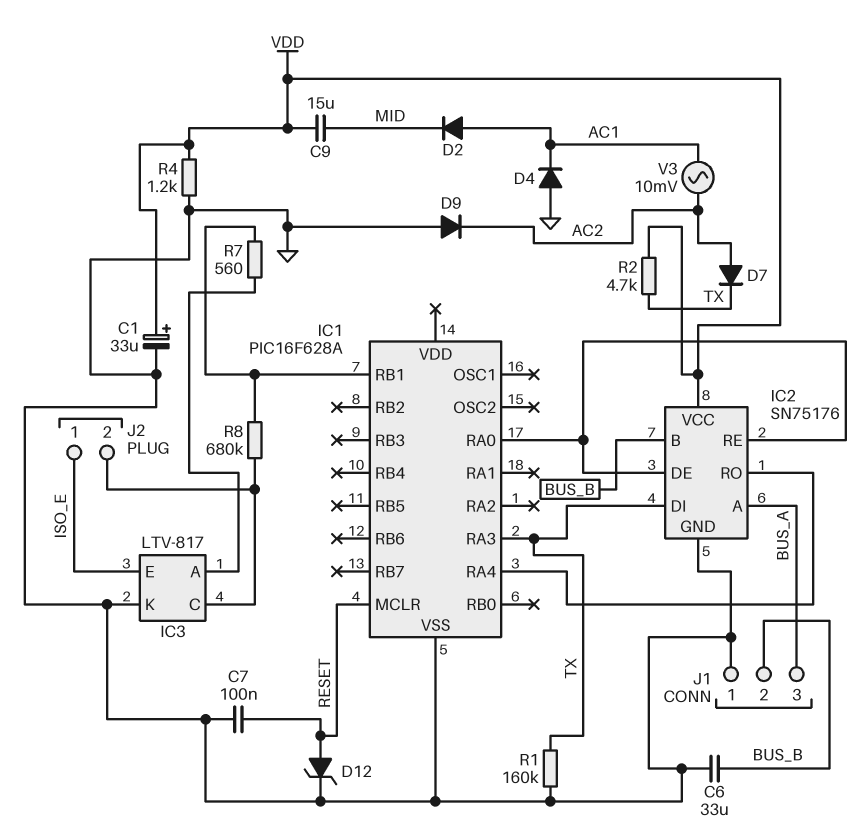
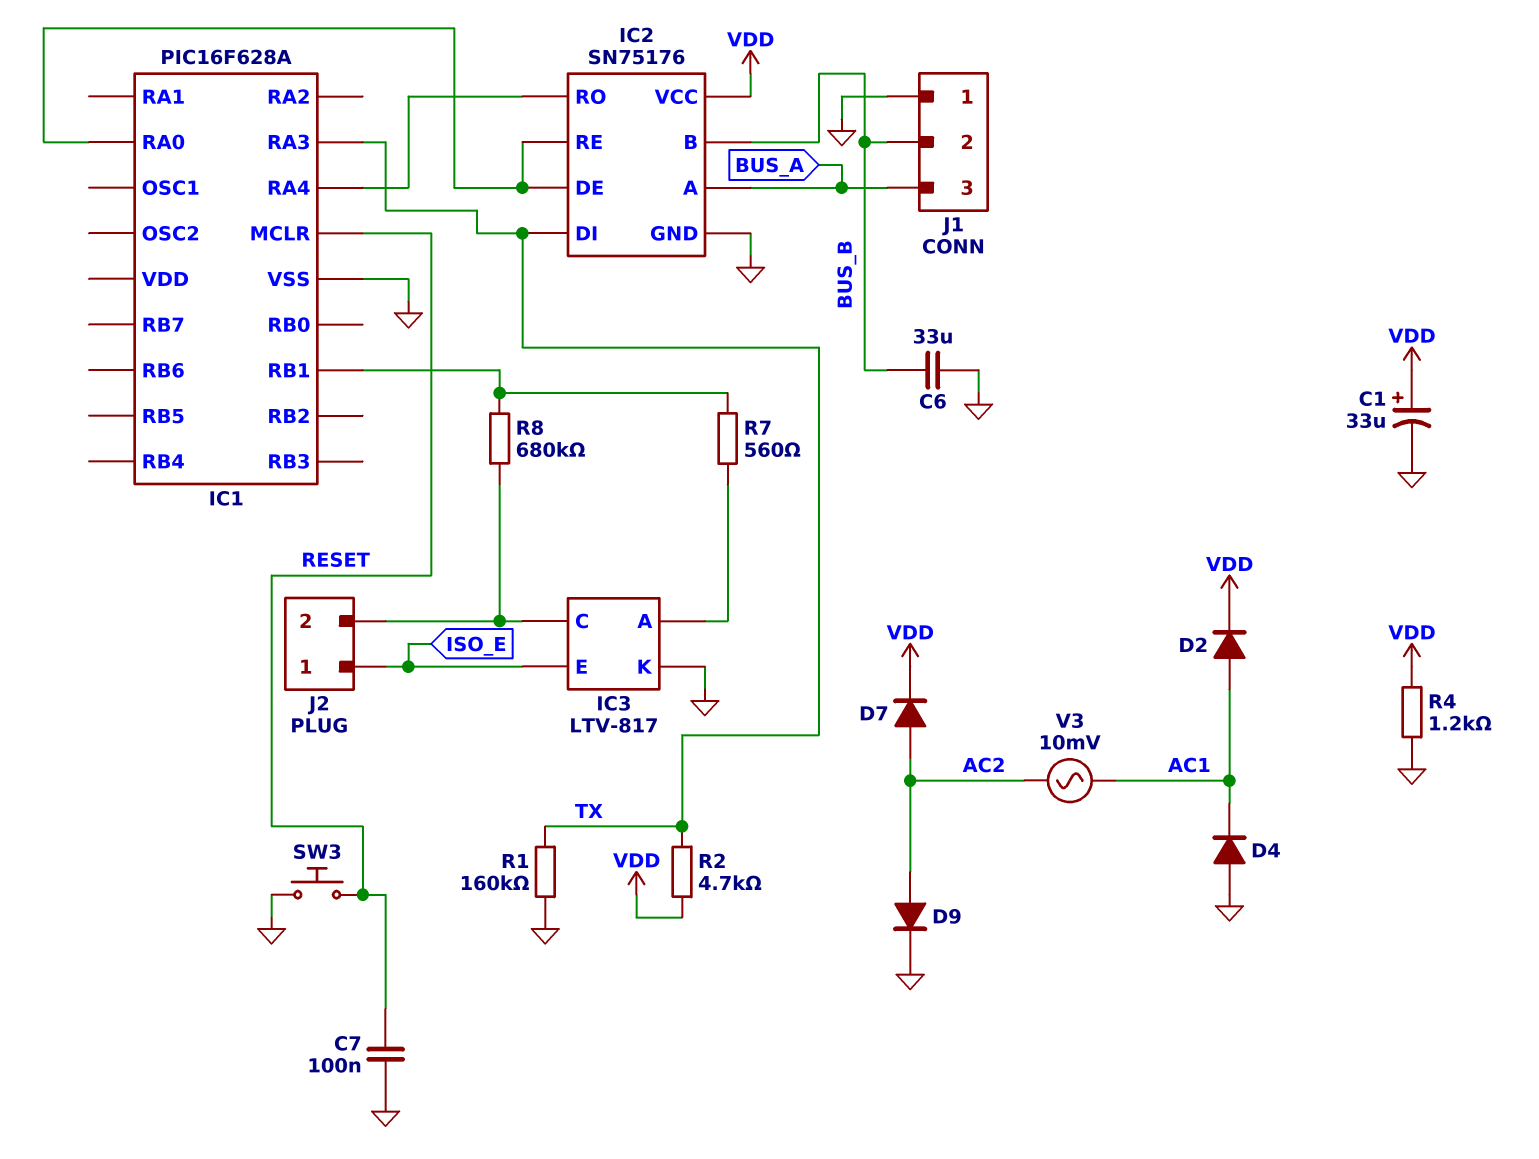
C9: 15uF (MID, VDD) -> none
D2: diode (A AC1, K MID) -> diode (A AC1, K VDD)
D7: diode (A AC2, K TX) -> diode (A AC2, K VDD)
D9: diode (A GND, K AC2) -> diode (A AC2, K GND)
D12: zener (A RESET, K GND) -> none
SW3: none -> button (GND, RESET)

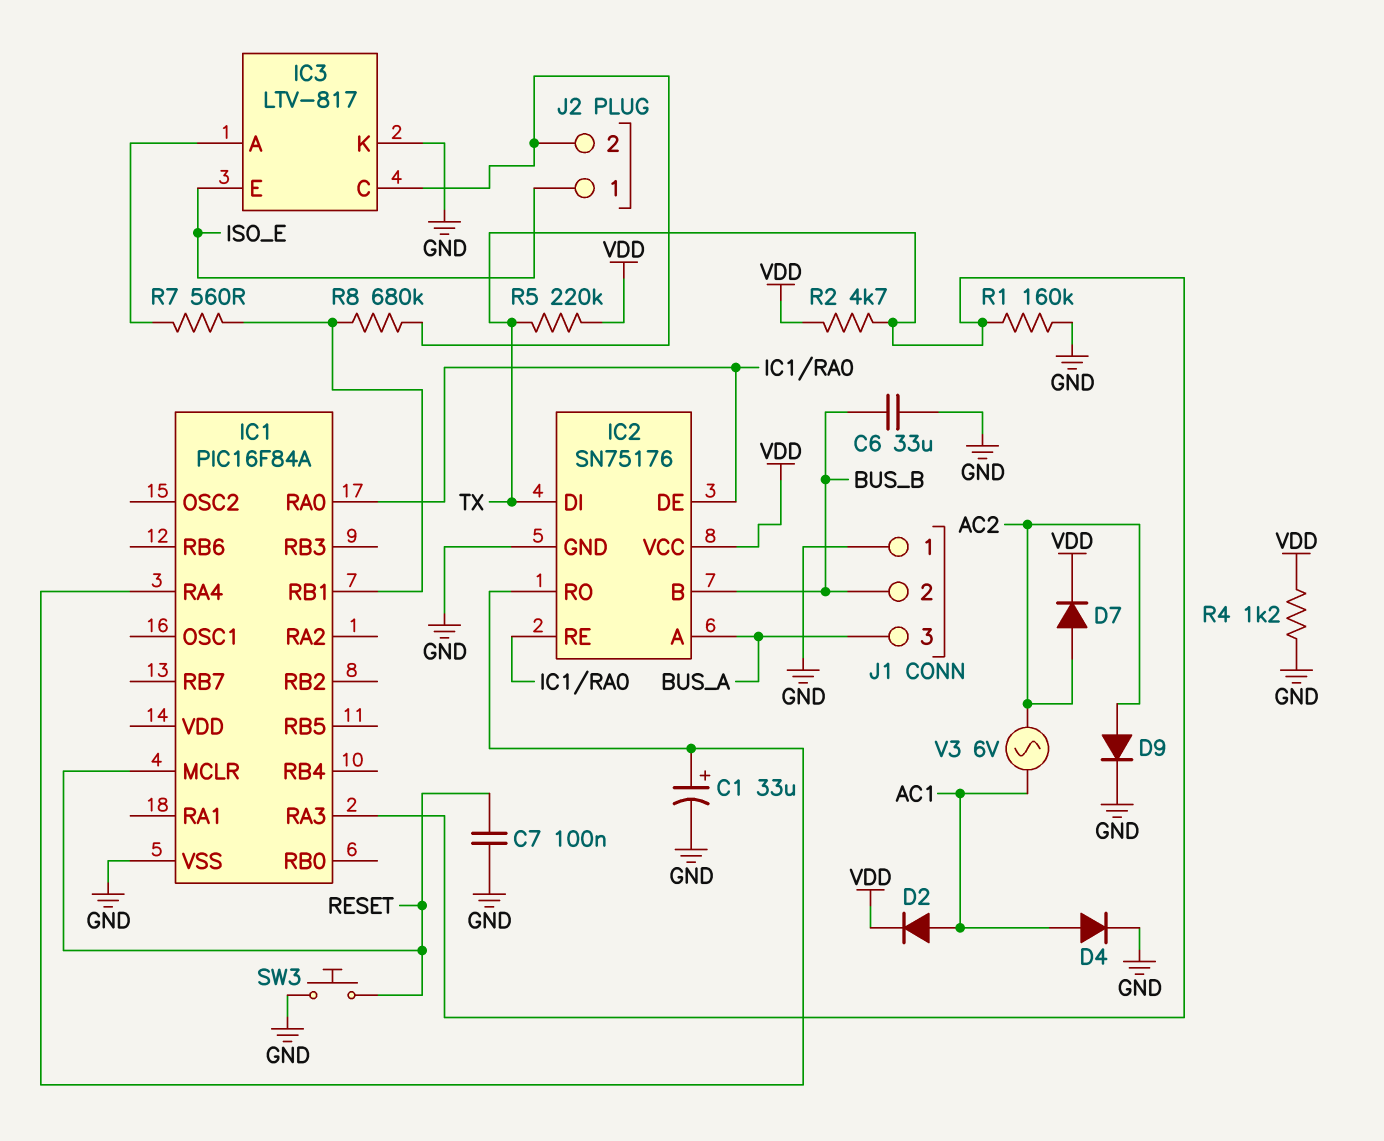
C1: 33uF (plus VDD, minus GND) -> 33uF (plus IC1/RA4, minus GND)
D4: diode (A GND, K AC1) -> diode (A AC1, K GND)
IC1: PIC16F628A -> PIC16F84A
R5: none -> 220k (TX, VDD)
V3: AC 10mV (AC1, AC2) -> AC 6V (AC1, AC2)

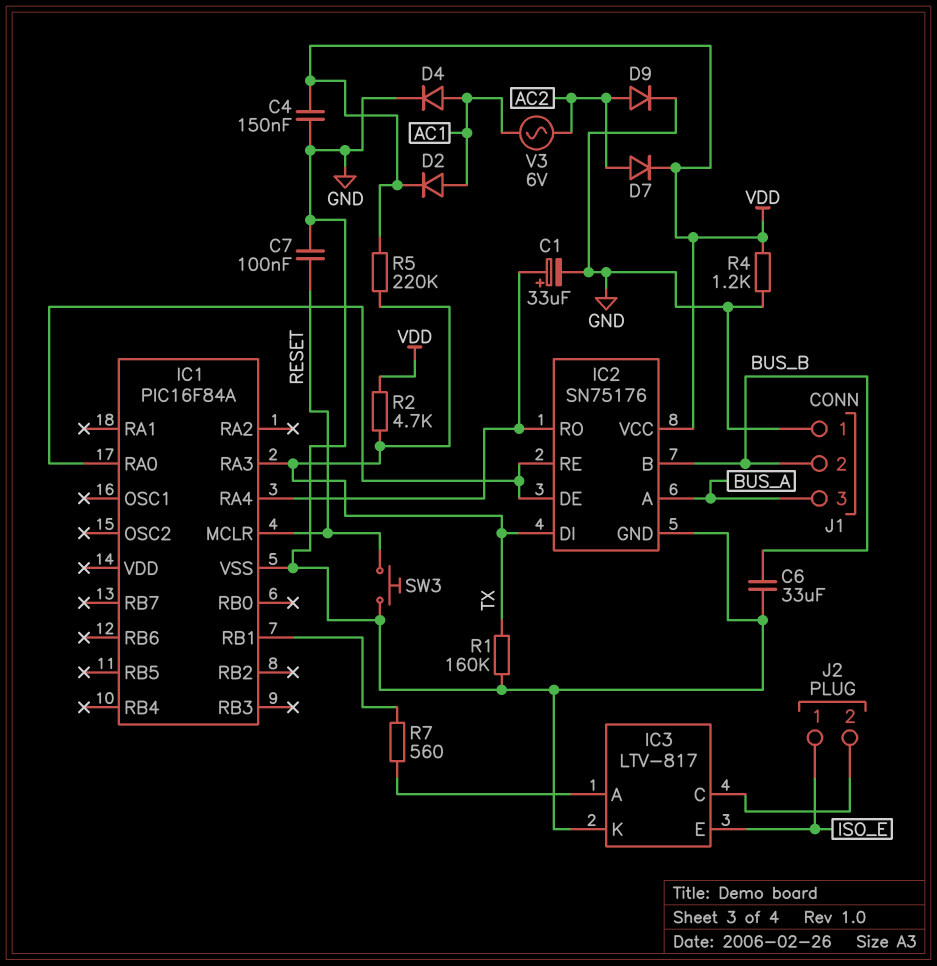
C4: none -> 150nF (GND, VDD)
R8: 680k (IC1/RB1, IC3/C) -> none

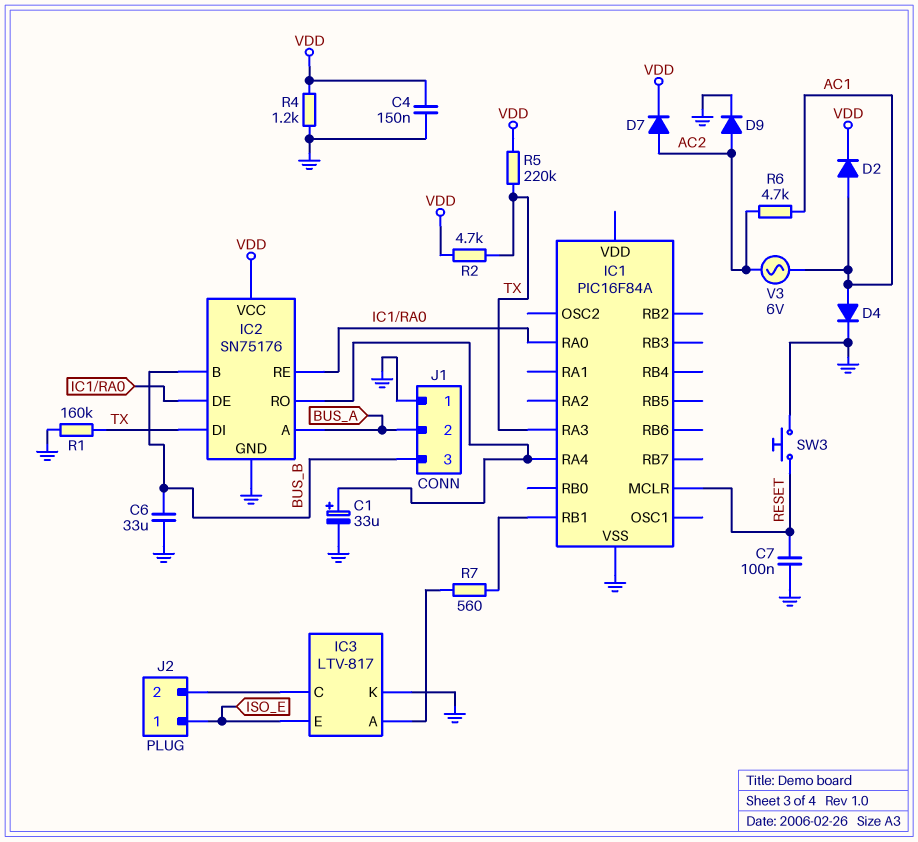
J1 pin 2: BUS_B -> BUS_A
J1 pin 3: BUS_A -> BUS_B
R6: none -> 4.7k (AC1, AC2)

